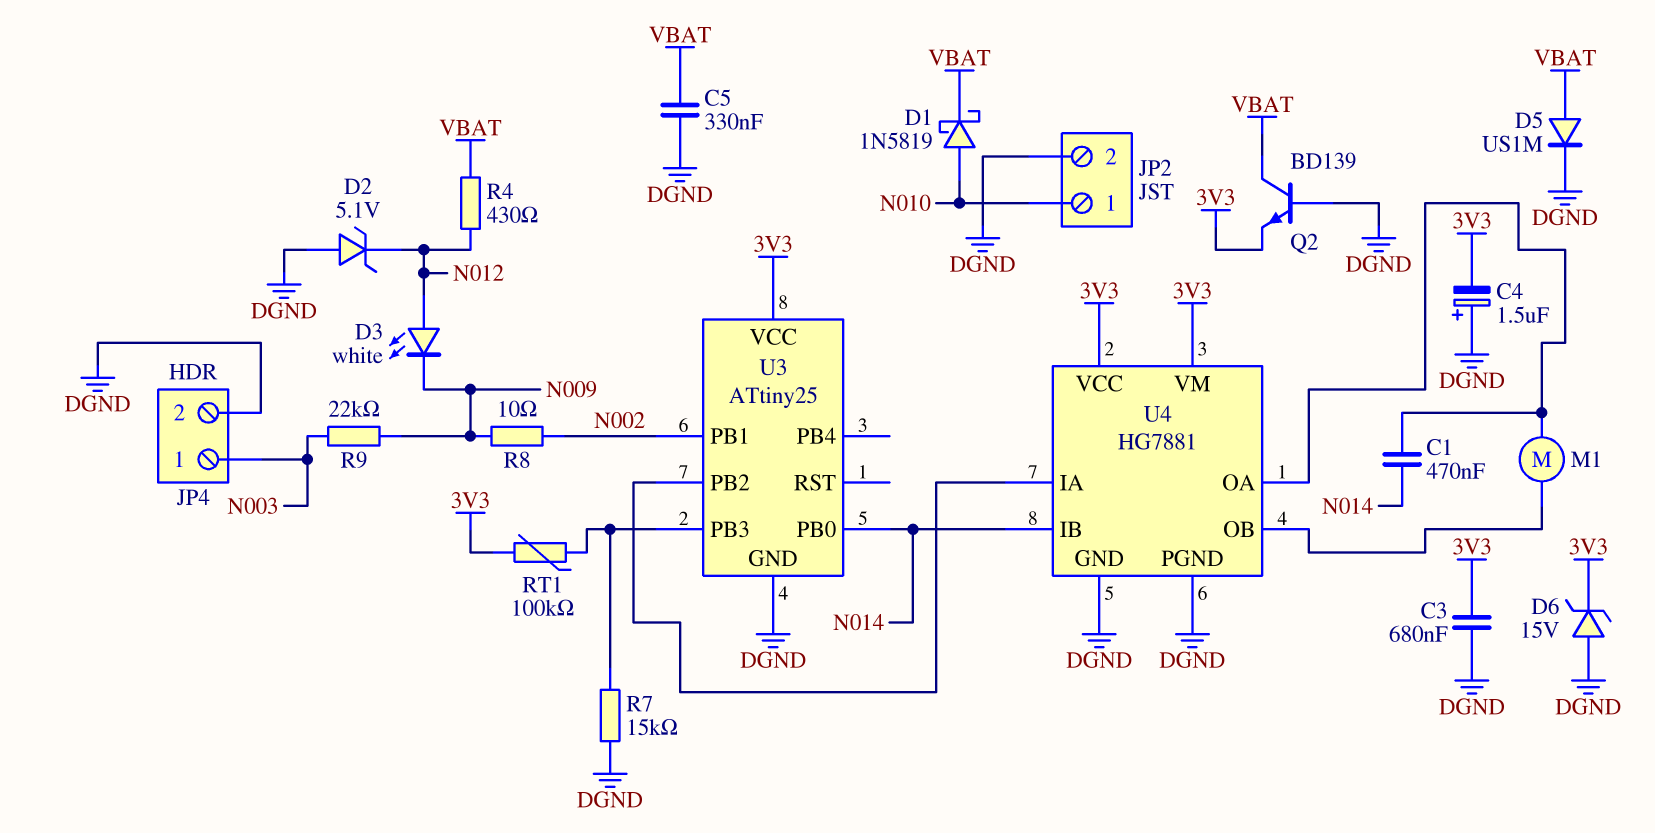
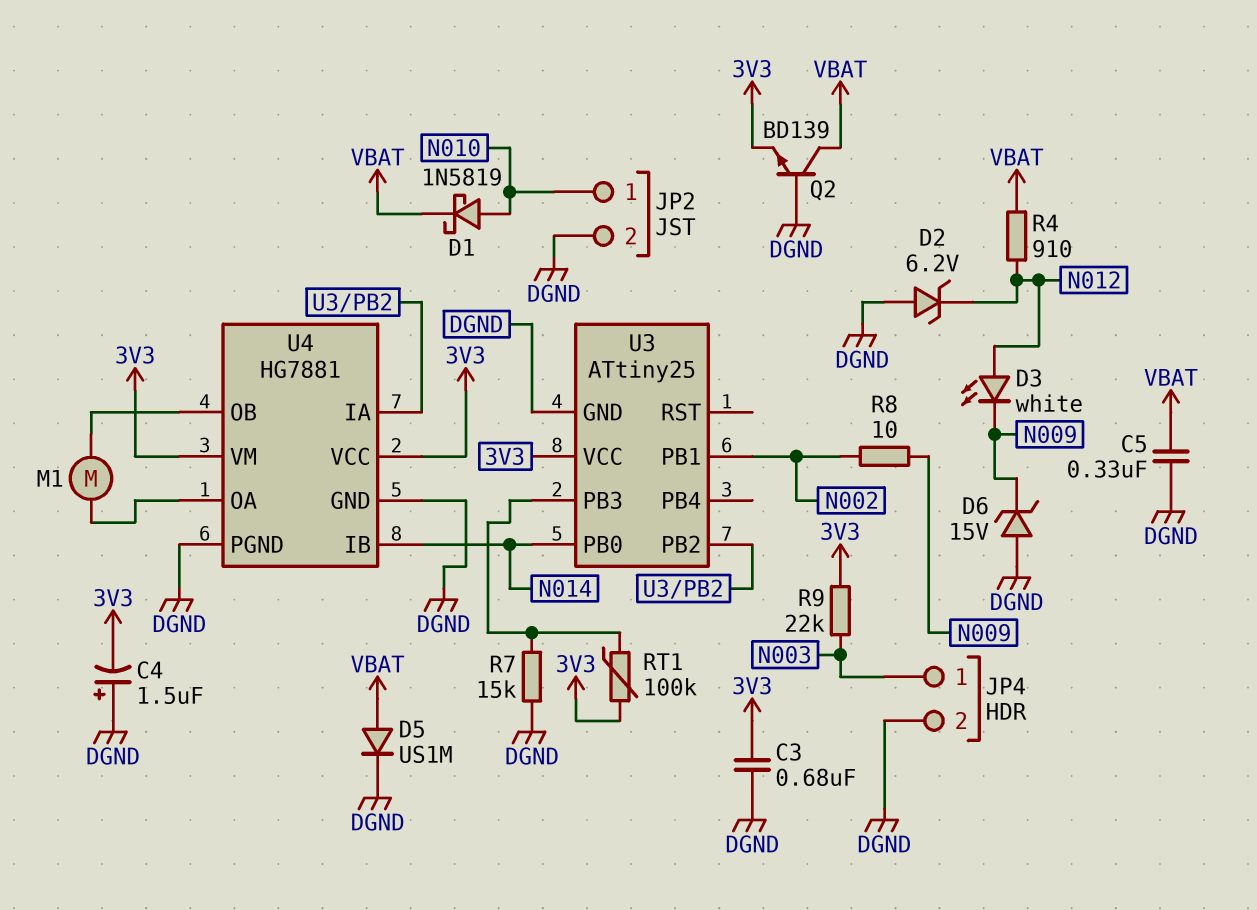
C1: 470nF (N014, U4/OA) -> none
D2: zener 5.1V (A DGND, K N012) -> zener 6.2V (A DGND, K N012)
D6: zener 15V (A DGND, K 3V3) -> zener 15V (A DGND, K N009)
R4: 430 (N012, VBAT) -> 910 (N012, VBAT)
R9: 22k (N003, N009) -> 22k (3V3, N003)

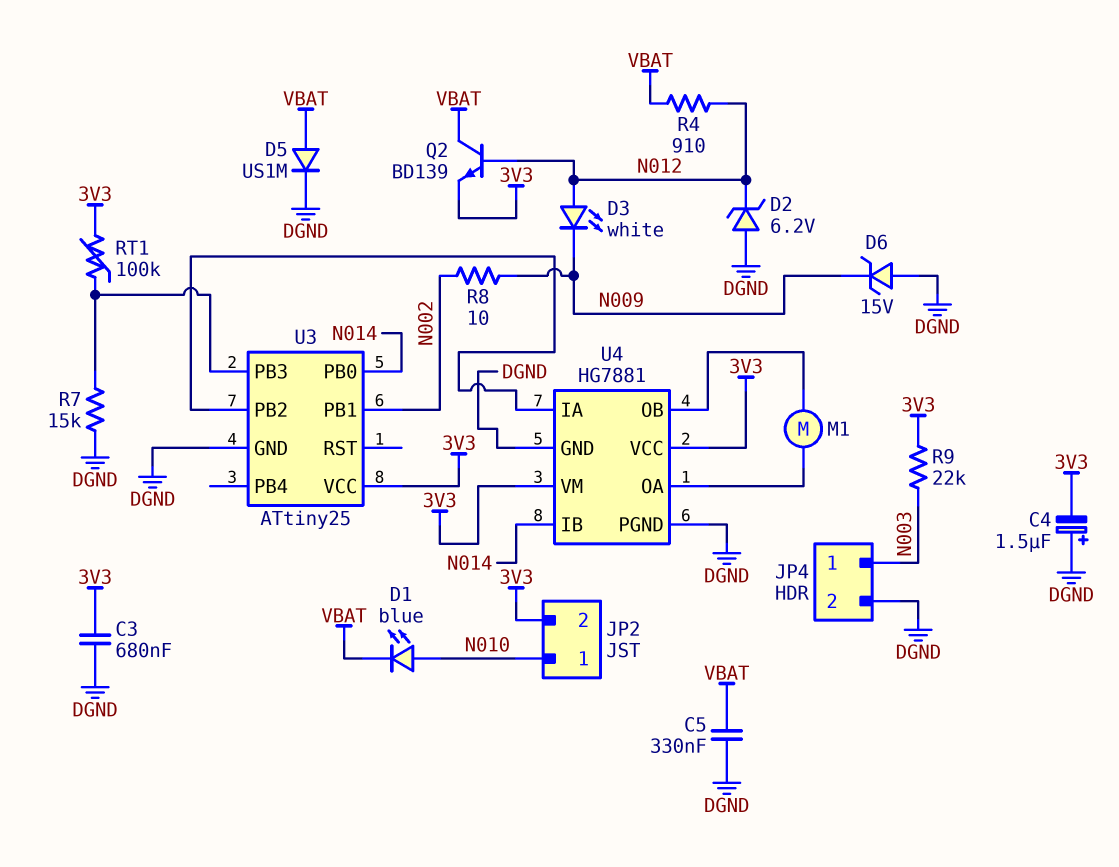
D1: schottky 1N5819 (A N010, K VBAT) -> LED blue (A N010, K VBAT)
JP2 pin 2: DGND -> 3V3
Q2: NPN BD139 (B DGND, C VBAT, E 3V3) -> NPN BD139 (B N012, C VBAT, E 3V3)

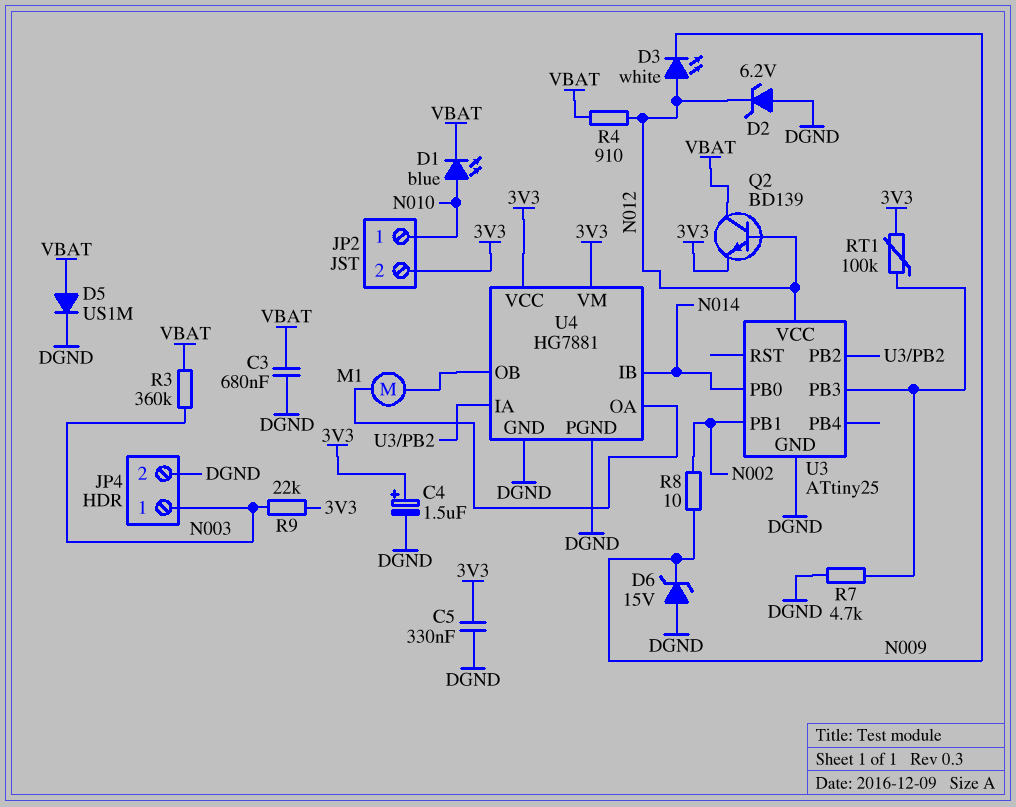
C3: 680nF (3V3, DGND) -> 680nF (DGND, VBAT)
C4: 1.5uF (plus DGND, minus 3V3) -> 1.5uF (plus 3V3, minus DGND)
C5: 330nF (DGND, VBAT) -> 330nF (3V3, DGND)
R3: none -> 360k (N003, VBAT)
R7: 15k (DGND, U3/PB3) -> 4.7k (DGND, U3/PB3)
U3 pin VCC: 3V3 -> N012

